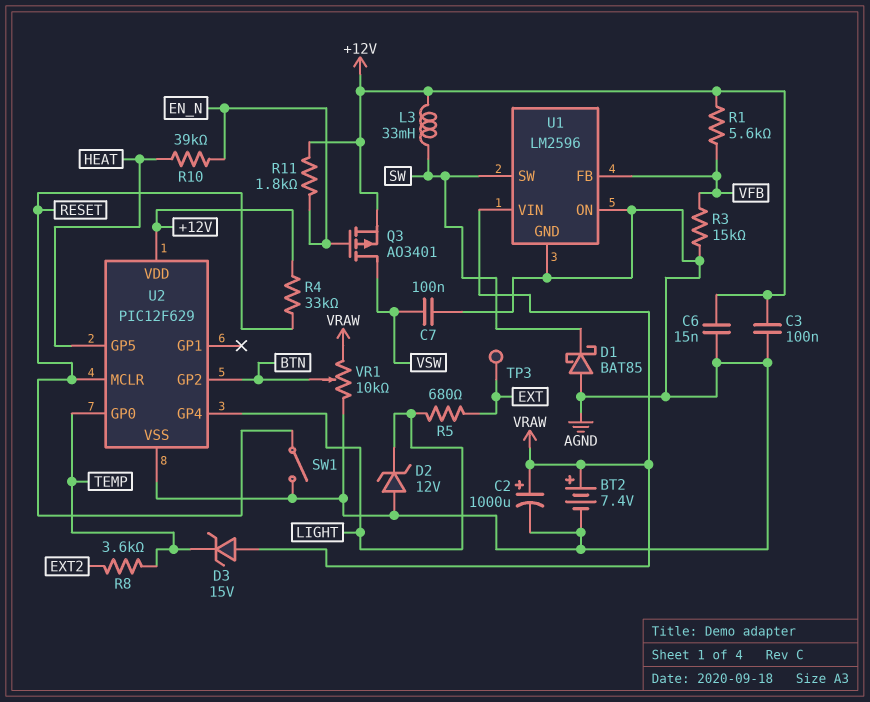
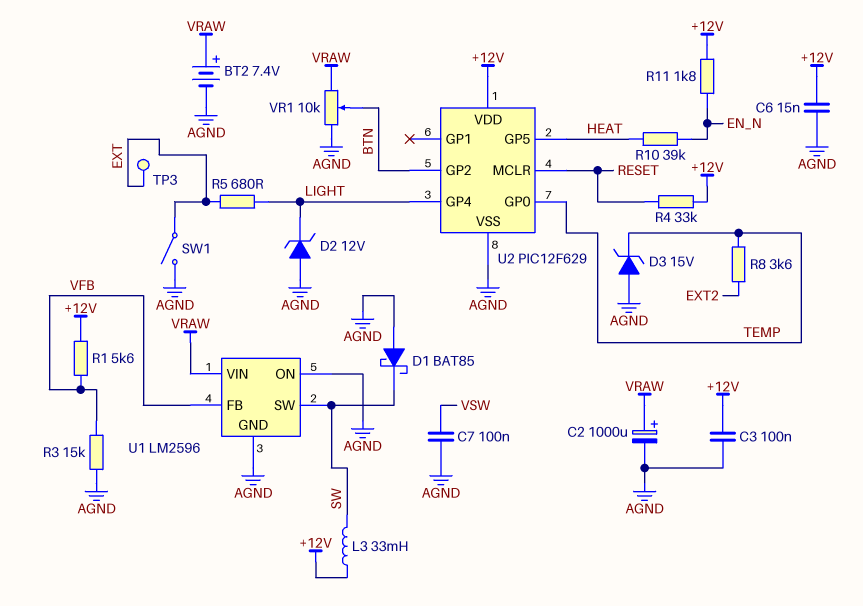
D3: zener 15V (A VRAW, K TEMP) -> zener 15V (A AGND, K TEMP)
Q3: PMOS AO3401 (G EN_N, D VSW, S +12V) -> none
SW1: switch (AGND, RESET) -> switch (AGND, EXT)

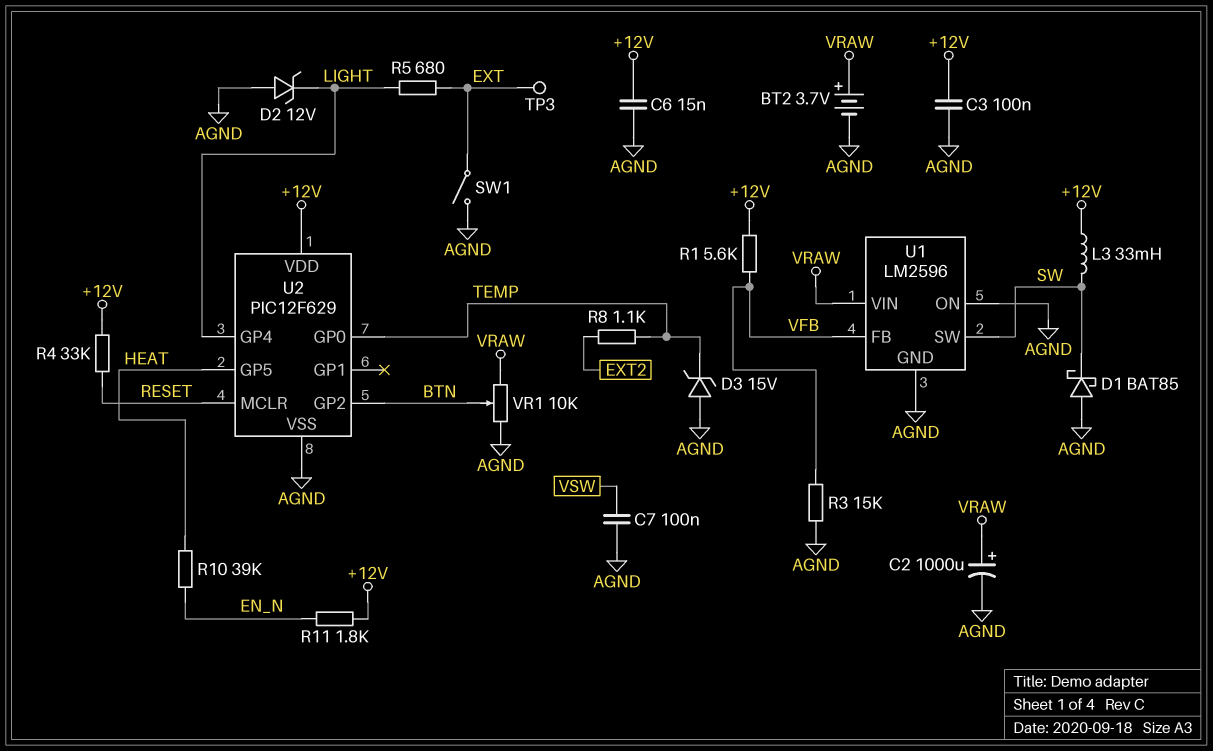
BT2: 7.4V (plus VRAW, minus AGND) -> 3.7V (plus VRAW, minus AGND)
R8: 3.6k (EXT2, TEMP) -> 1.1k (EXT2, TEMP)

